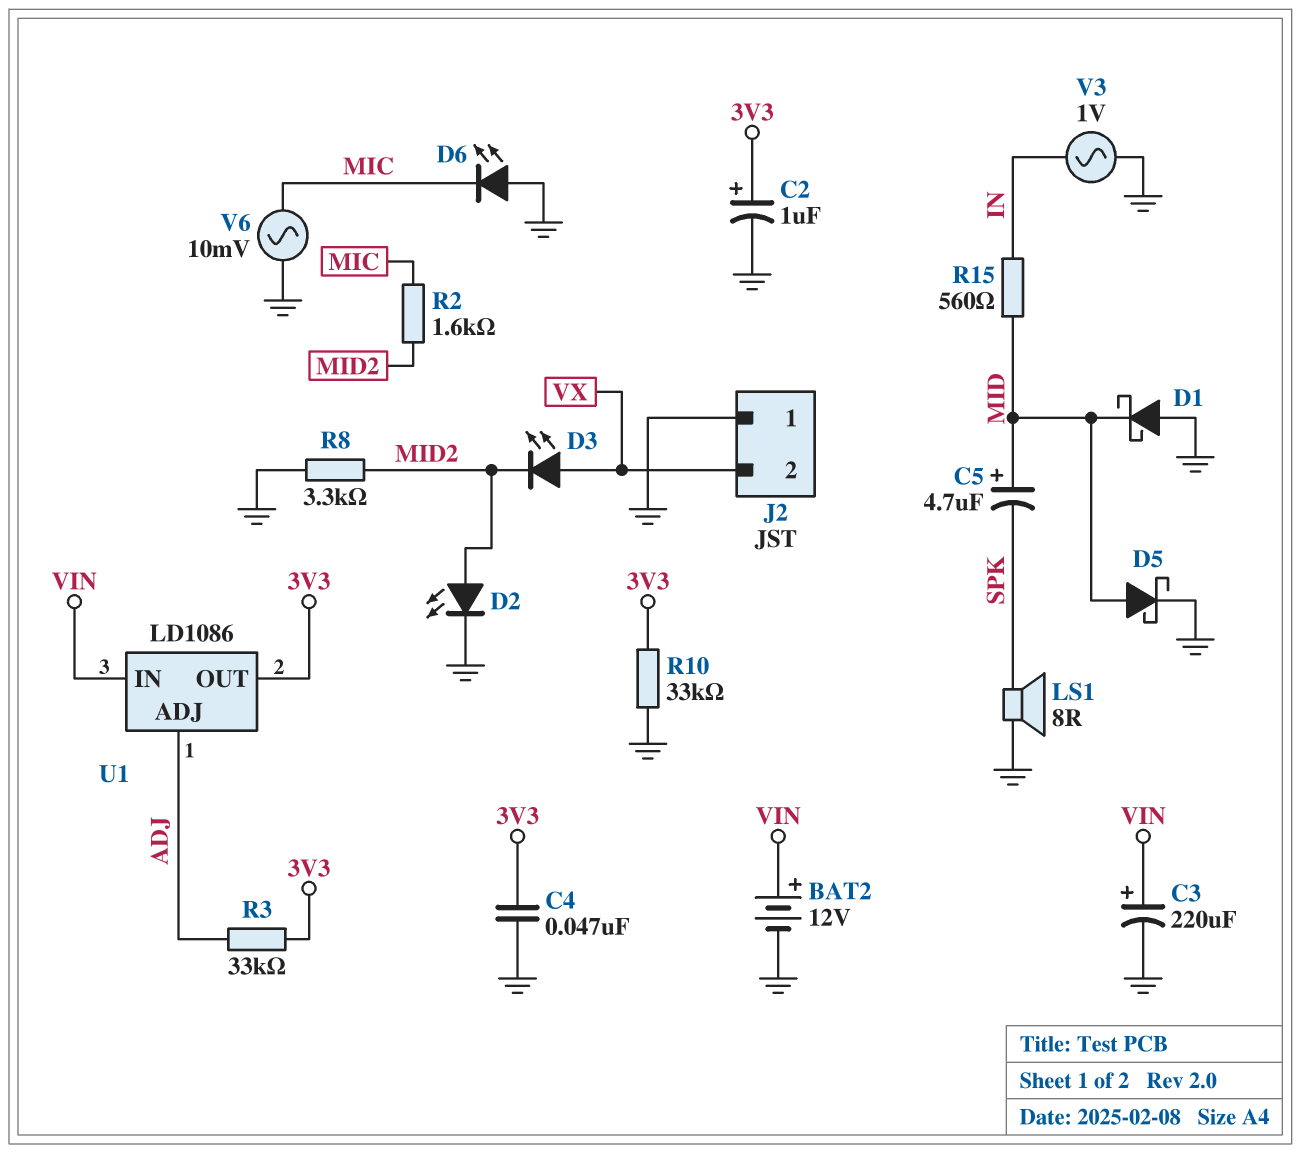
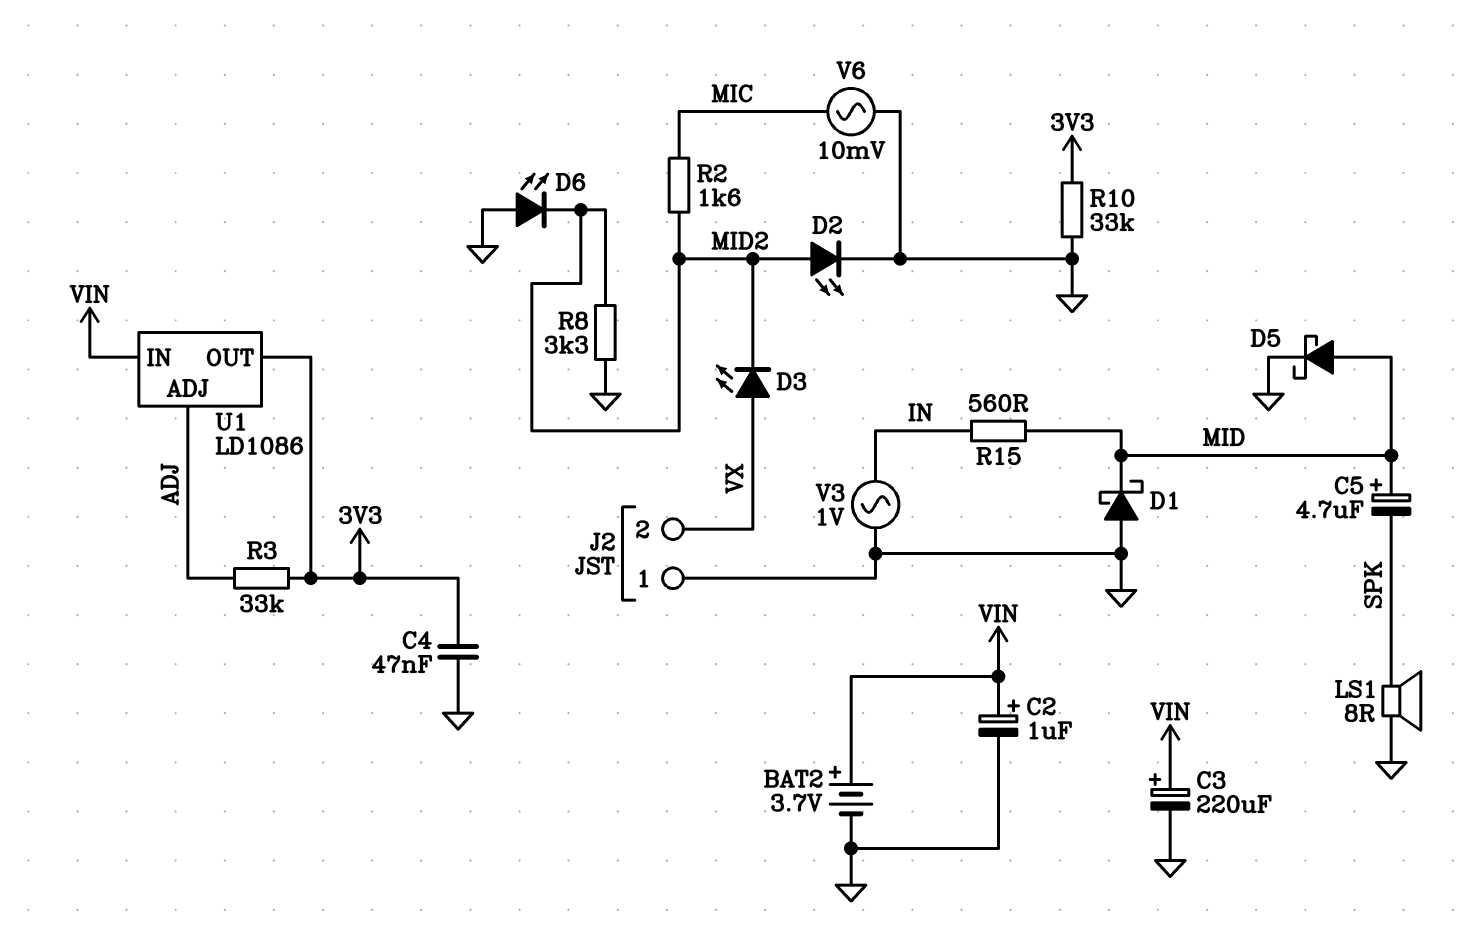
BAT2: 12V (plus VIN, minus GND) -> 3.7V (plus VIN, minus GND)
C2: 1uF (plus 3V3, minus GND) -> 1uF (plus VIN, minus GND)
D6: LED (A GND, K MIC) -> LED (A GND, K MID2)

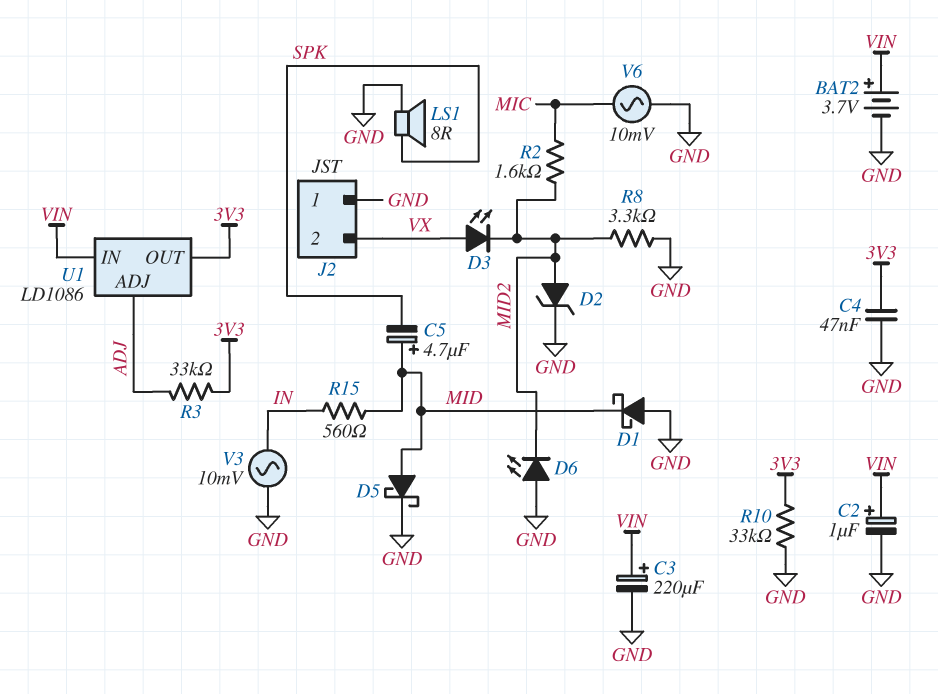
D2: LED (A MID2, K GND) -> zener (A MID2, K GND)
V3: AC 1V (GND, IN) -> AC 10mV (GND, IN)

